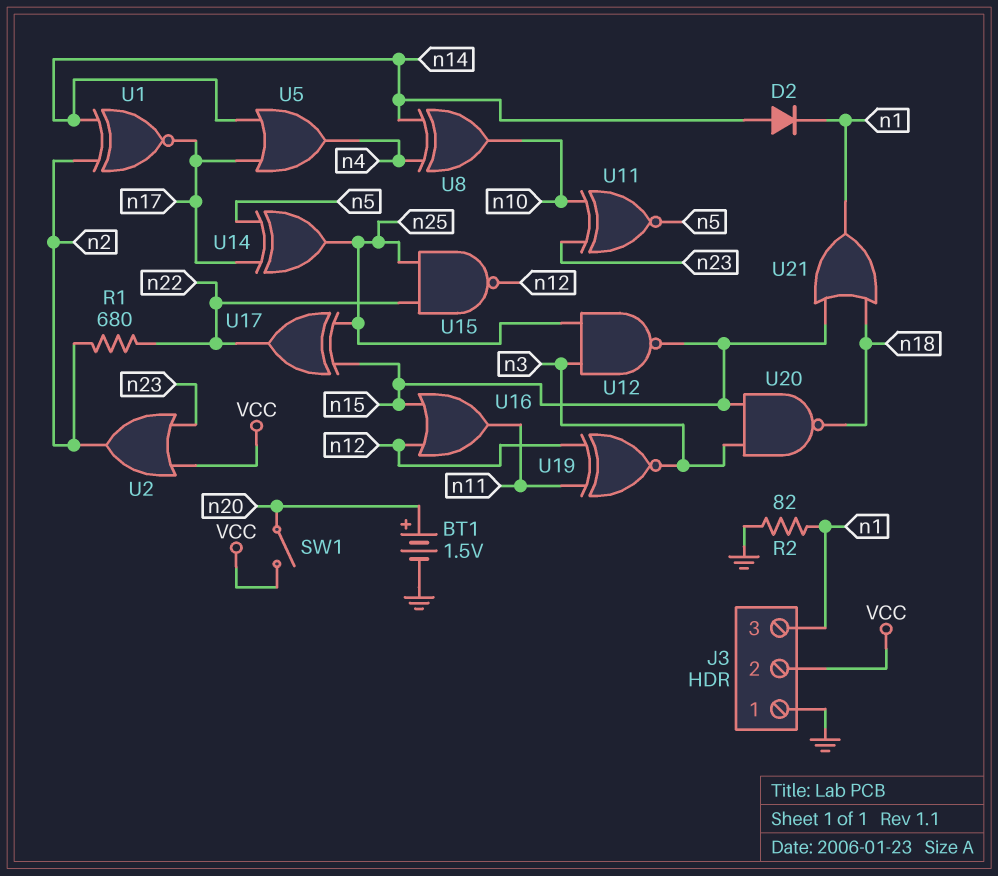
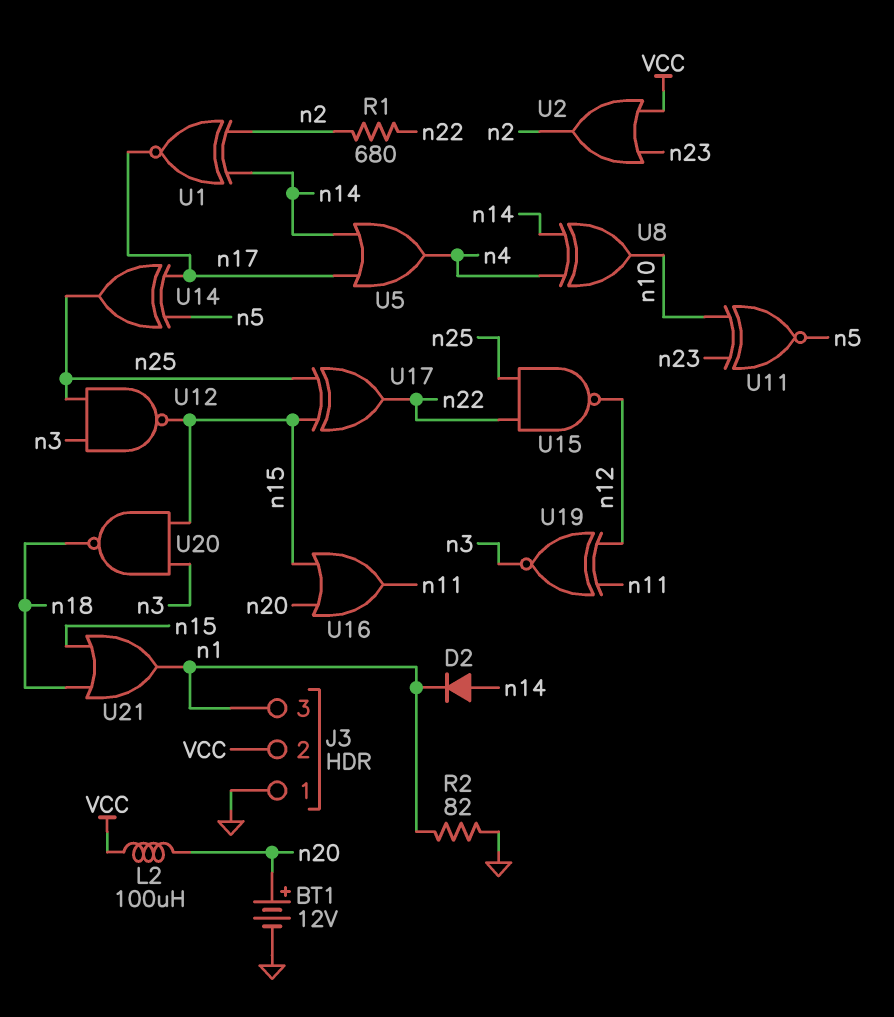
BT1: 1.5V (plus n20, minus GND) -> 12V (plus n20, minus GND)
L2: none -> 100uH (VCC, n20)
SW1: switch (VCC, n20) -> none
U16: OR (in n12, in n15, out n11) -> OR (in n15, in n20, out n11)

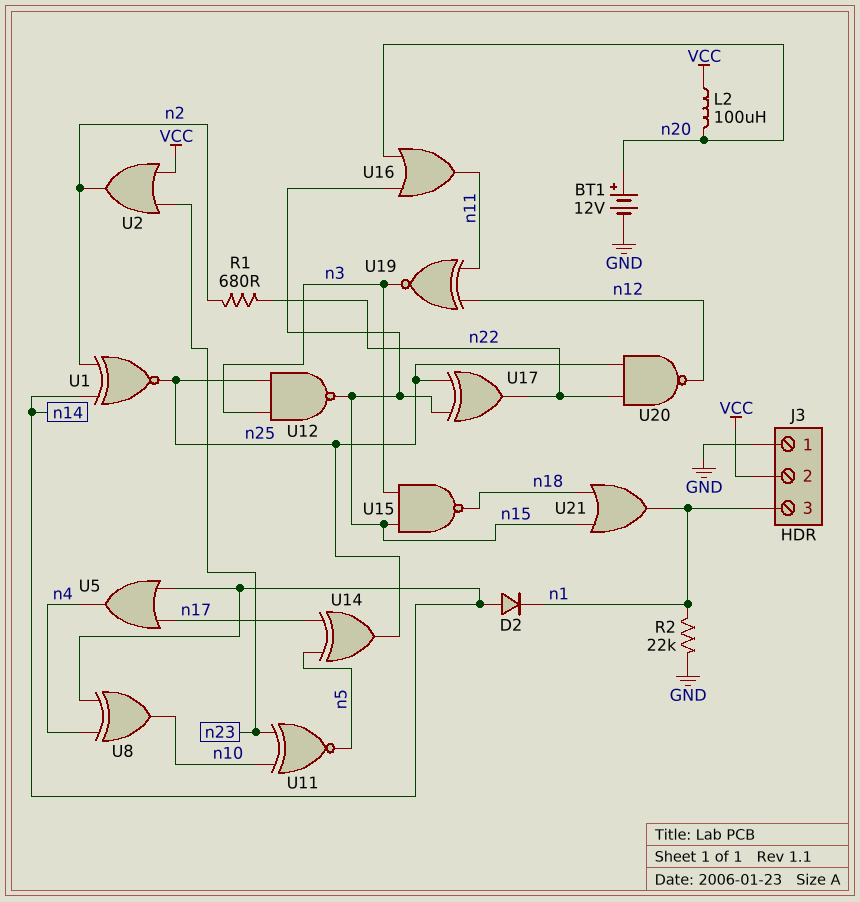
R2: 82 (GND, n1) -> 22k (GND, n1)
U1: XNOR (in n2, in n14, out n17) -> XNOR (in n2, in n14, out n25)
U15: NAND (in n22, in n25, out n12) -> NAND (in n3, in n15, out n18)
U20: NAND (in n3, in n15, out n18) -> NAND (in n22, in n25, out n12)

